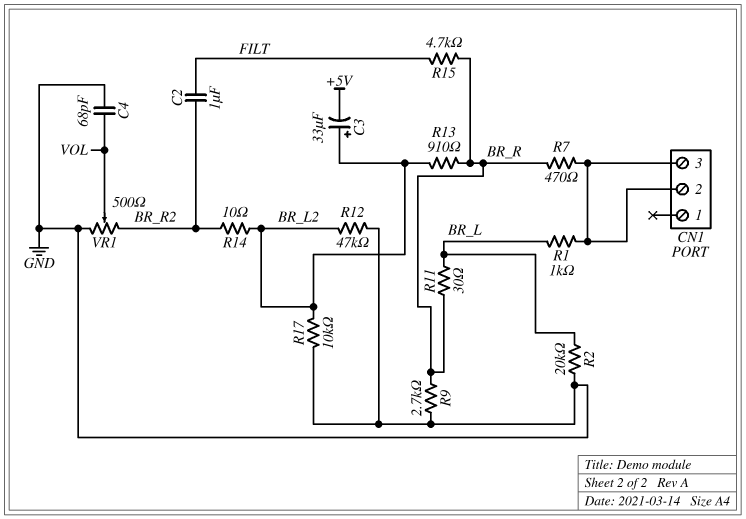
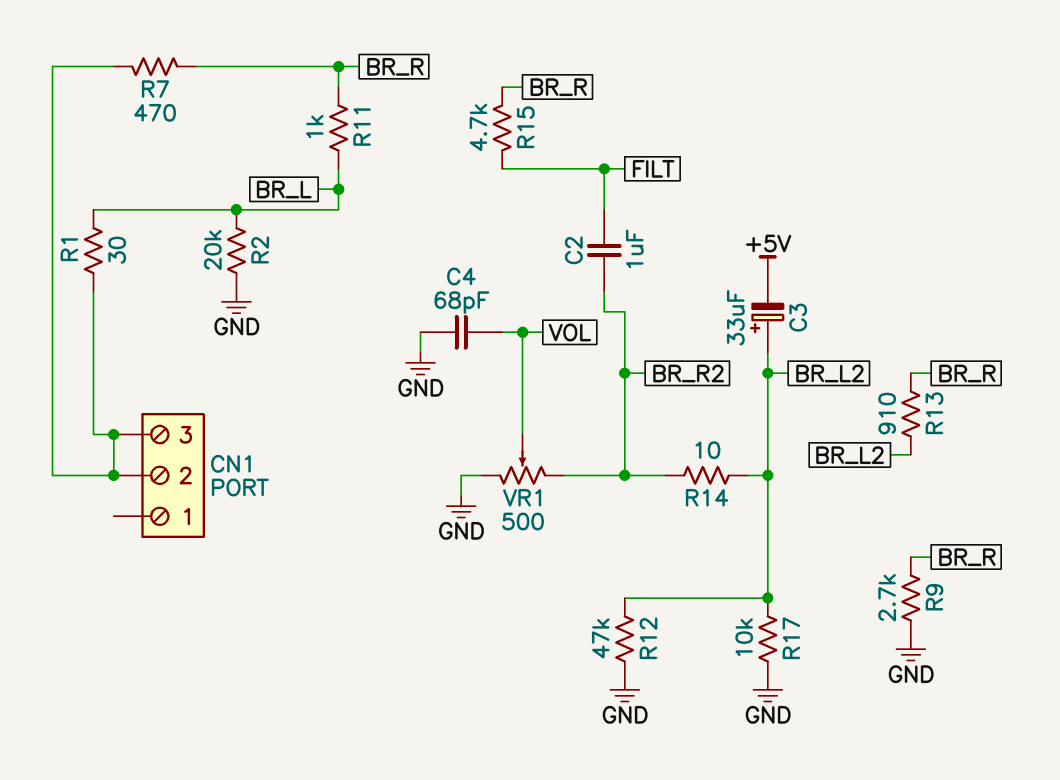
R1: 1k (BR_L, CN1/2) -> 30 (BR_L, CN1/2)
R11: 30 (BR_L, BR_R) -> 1k (BR_L, BR_R)

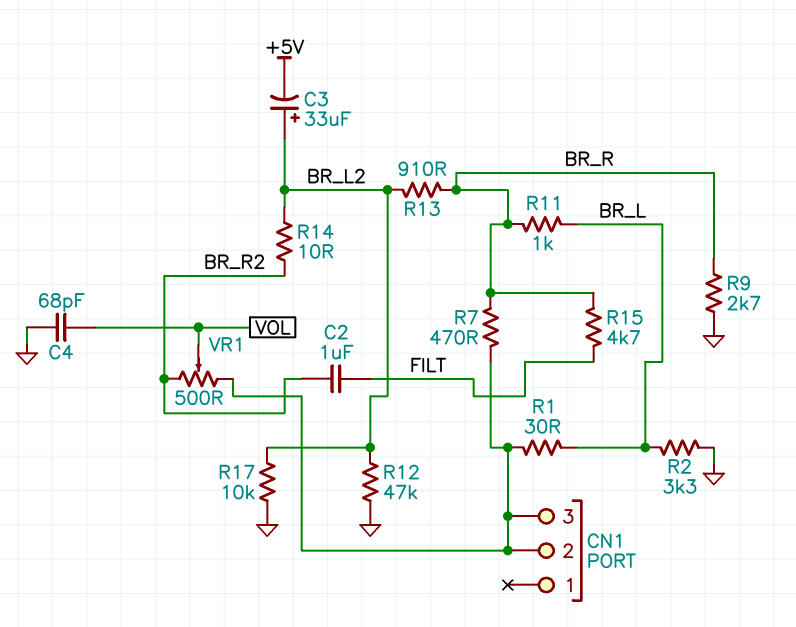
R2: 20k (BR_L, GND) -> 3.3k (BR_L, GND)
VR1: 500 (BR_R2, GND, wiper VOL) -> 500 (BR_R2, CN1/2, wiper VOL)

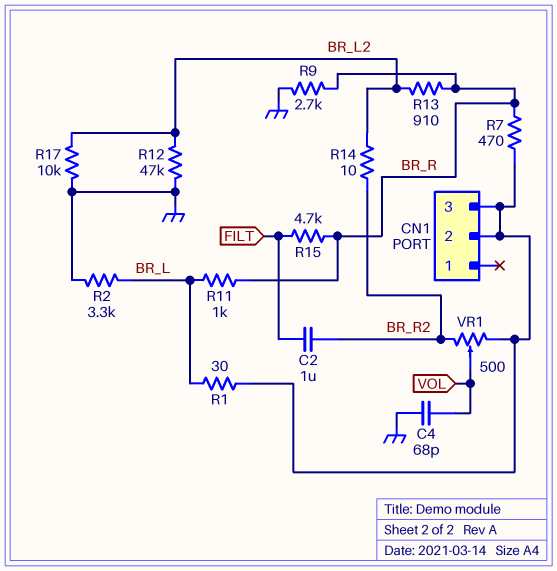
C3: 33uF (plus BR_L2, minus +5V) -> none

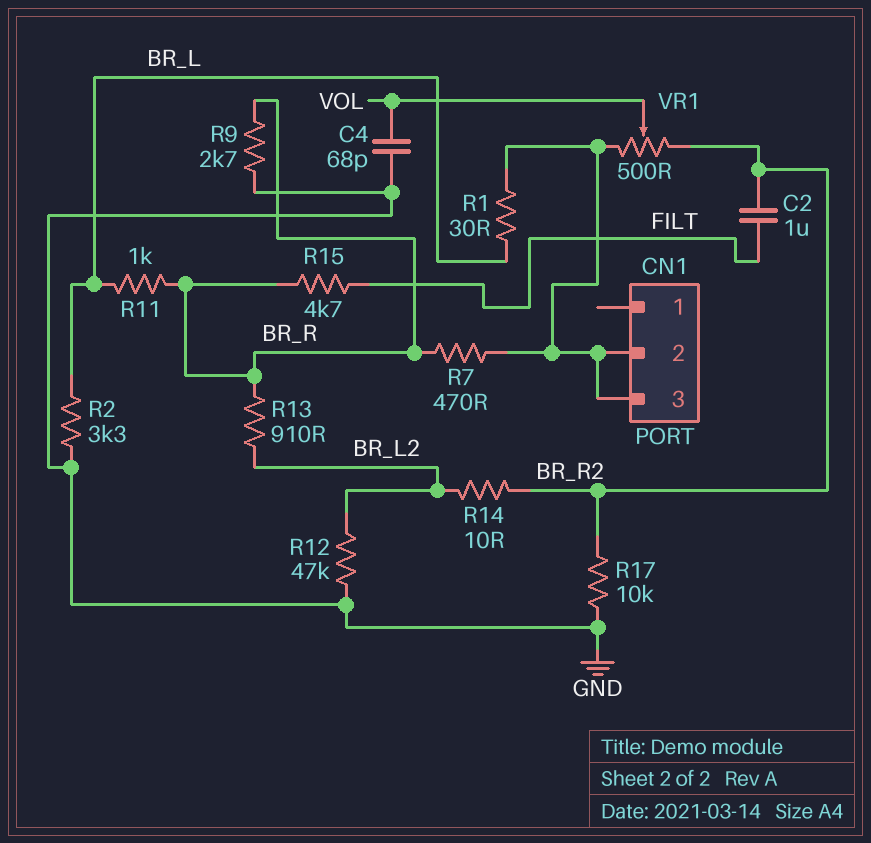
R17: 10k (BR_L2, GND) -> 10k (BR_R2, GND)

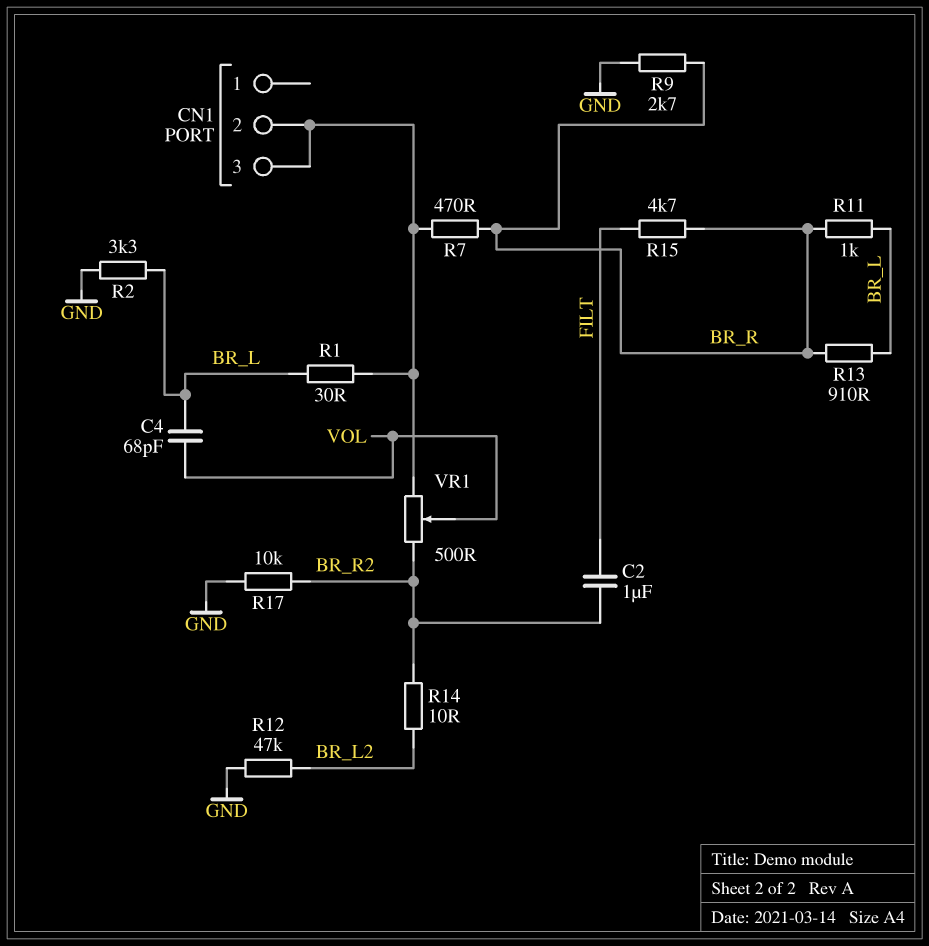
C4: 68pF (GND, VOL) -> 68pF (BR_L, VOL)
R13: 910 (BR_L2, BR_R) -> 910 (BR_L, BR_R)

